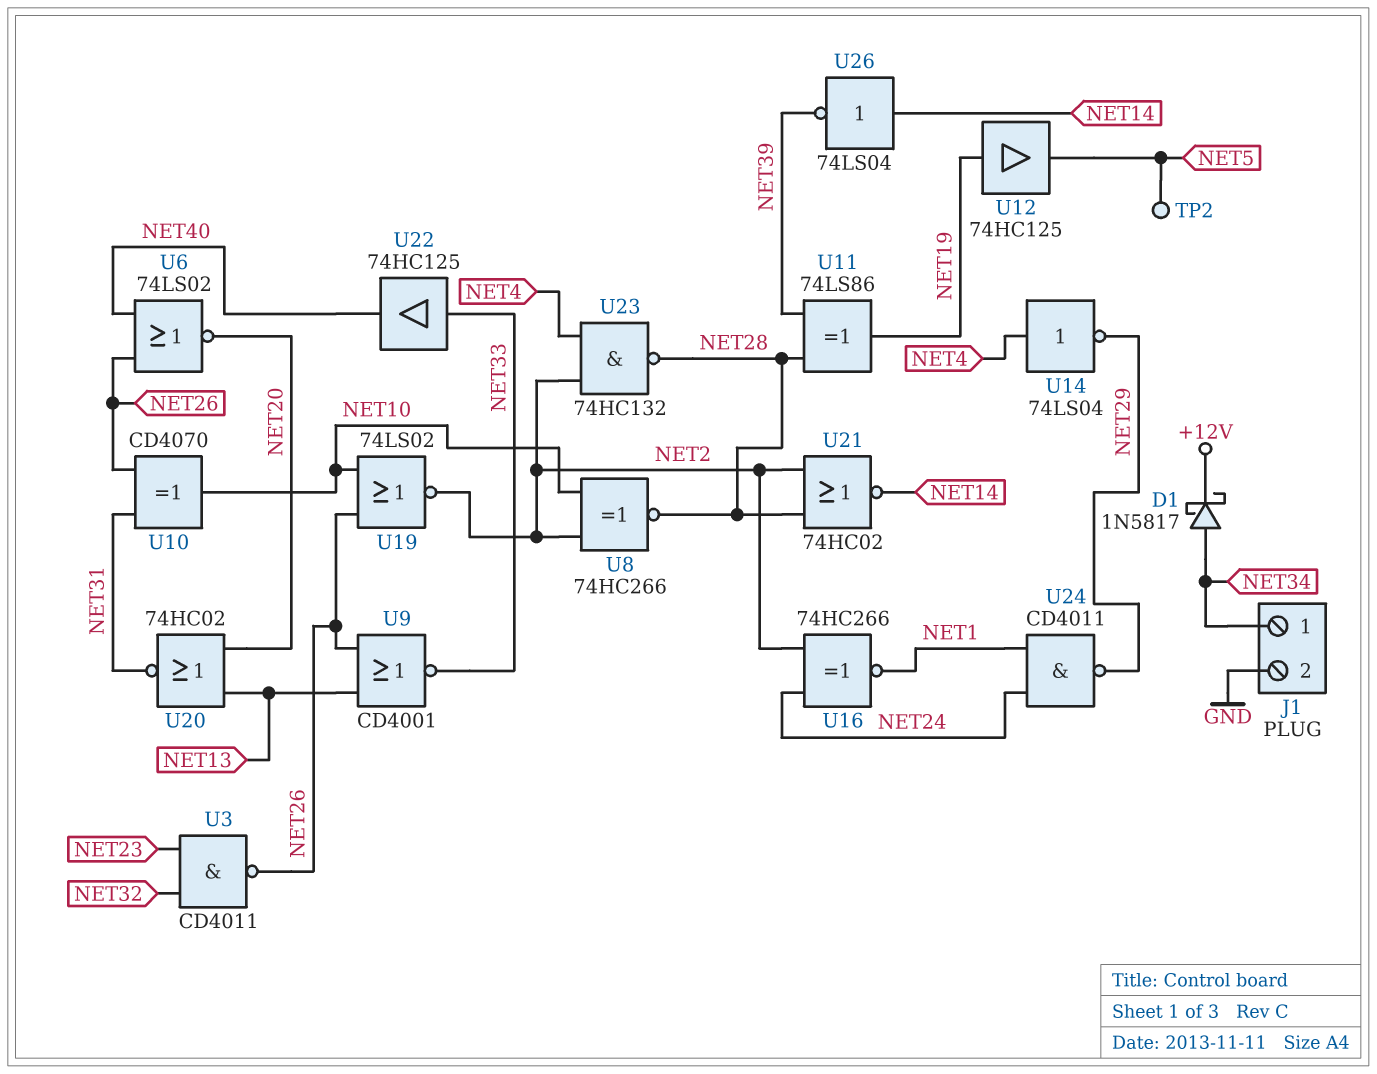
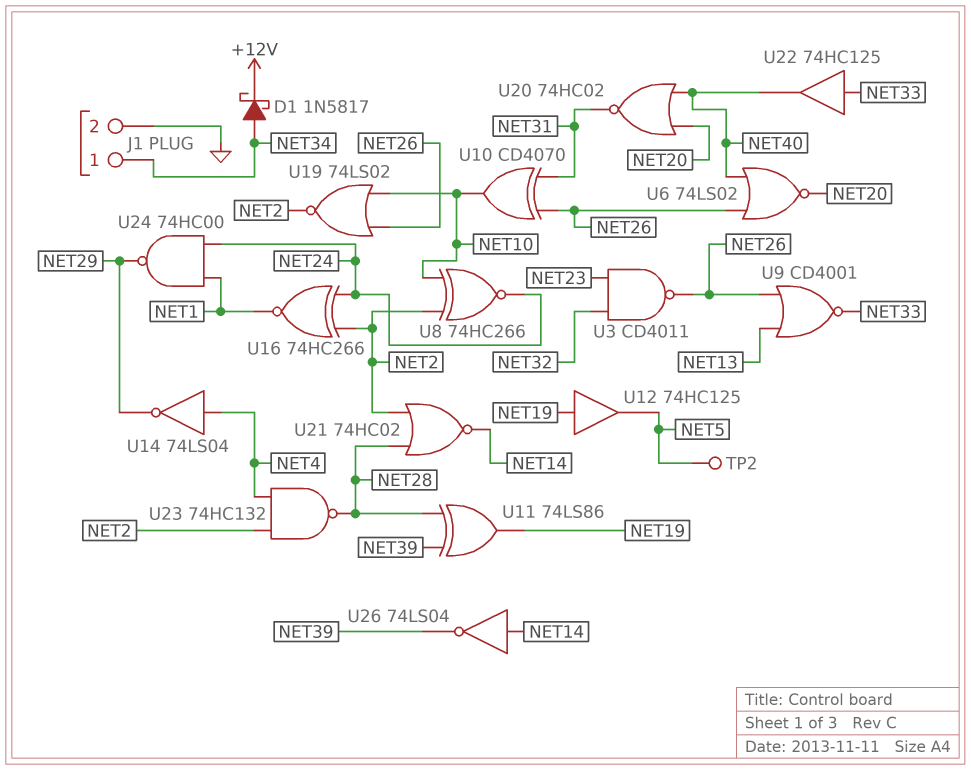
U8: XNOR 74HC266 (in NET2, in NET10, out NET28) -> XNOR 74HC266 (in NET2, in NET10, out NET24)
U20: NOR 74HC02 (in NET13, in NET20, out NET31) -> NOR 74HC02 (in NET20, in NET40, out NET31)
U24: NAND CD4011 (in NET1, in NET24, out NET29) -> NAND 74HC00 (in NET1, in NET24, out NET29)

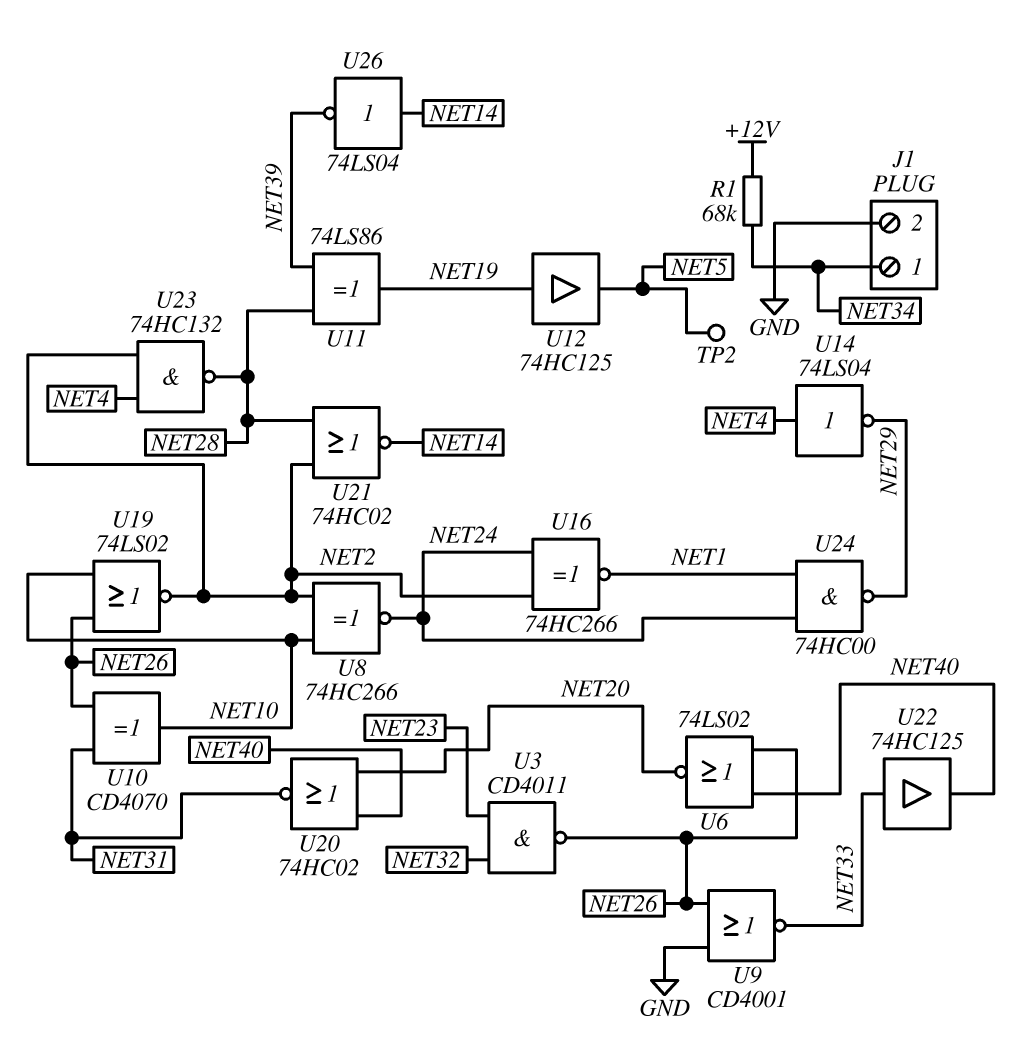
D1: schottky 1N5817 (A NET34, K +12V) -> none
R1: none -> 68k (+12V, NET34)
U9: NOR CD4001 (in NET13, in NET26, out NET33) -> NOR CD4001 (in GND, in NET26, out NET33)

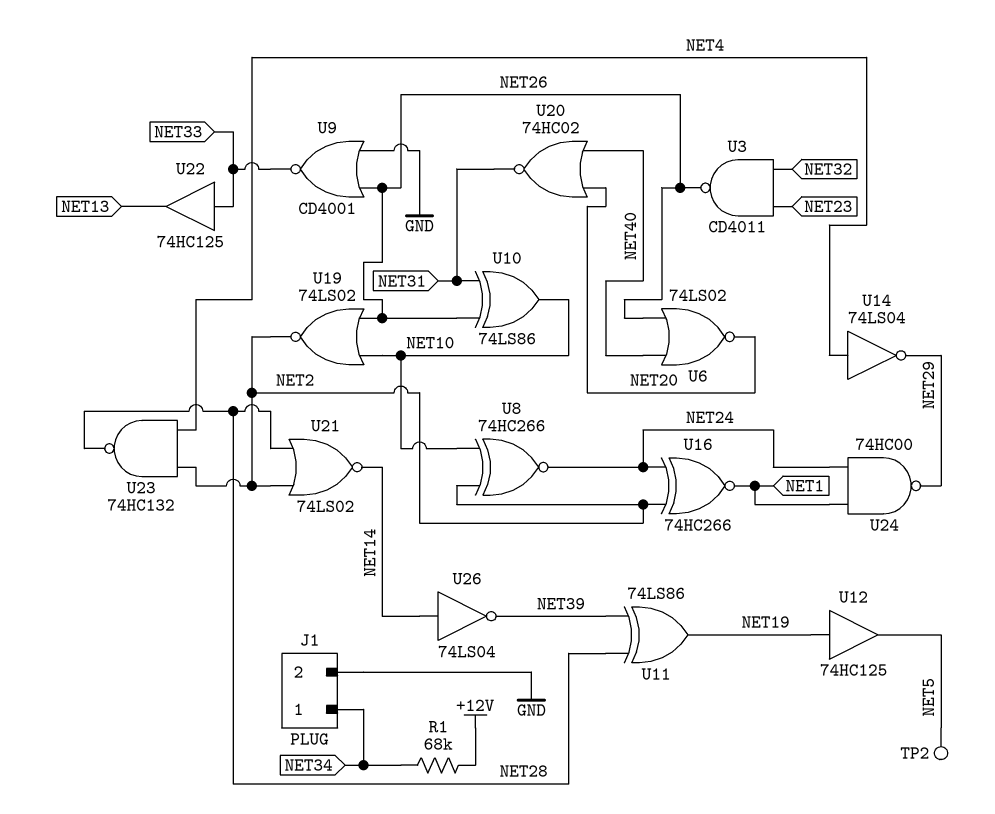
U10: XOR CD4070 (in NET26, in NET31, out NET10) -> XOR 74LS86 (in NET26, in NET31, out NET10)
U21: NOR 74HC02 (in NET2, in NET28, out NET14) -> NOR 74LS02 (in NET2, in NET28, out NET14)
U22: buffer 74HC125 (in NET33, out NET40) -> buffer 74HC125 (in NET33, out NET13)

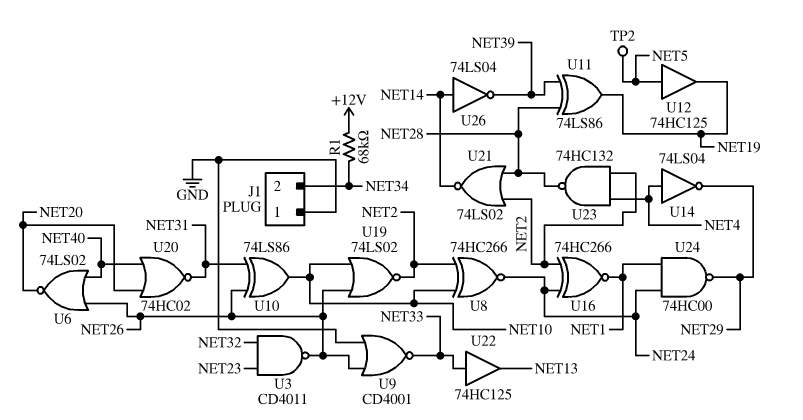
J1 pin 1: NET34 -> GND
J1 pin 2: GND -> NET34
U12: buffer 74HC125 (in NET19, out NET5) -> buffer 74HC125 (in NET5, out NET19)

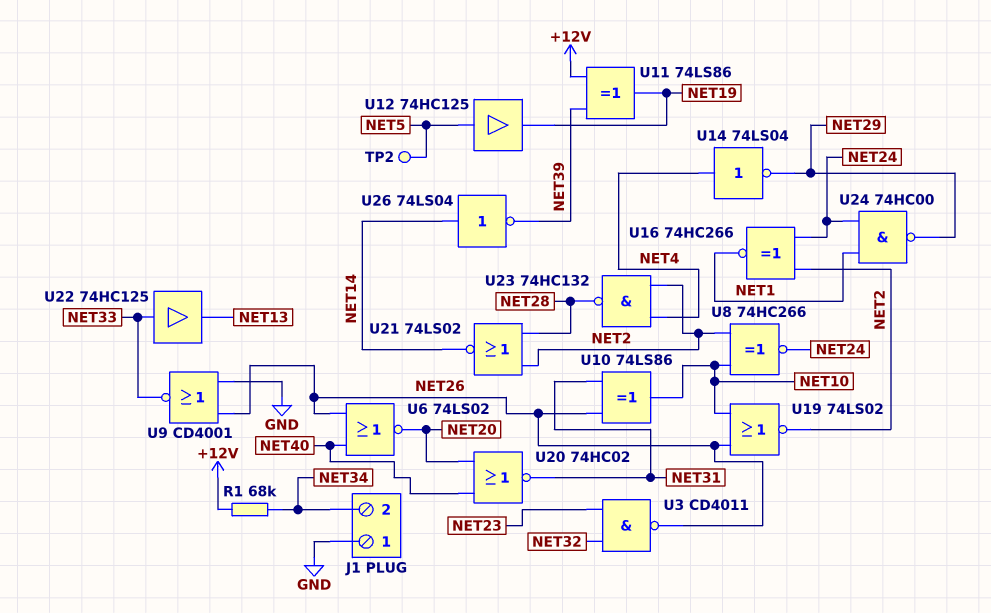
U11: XOR 74LS86 (in NET28, in NET39, out NET19) -> XOR 74LS86 (in +12V, in NET39, out NET19)

